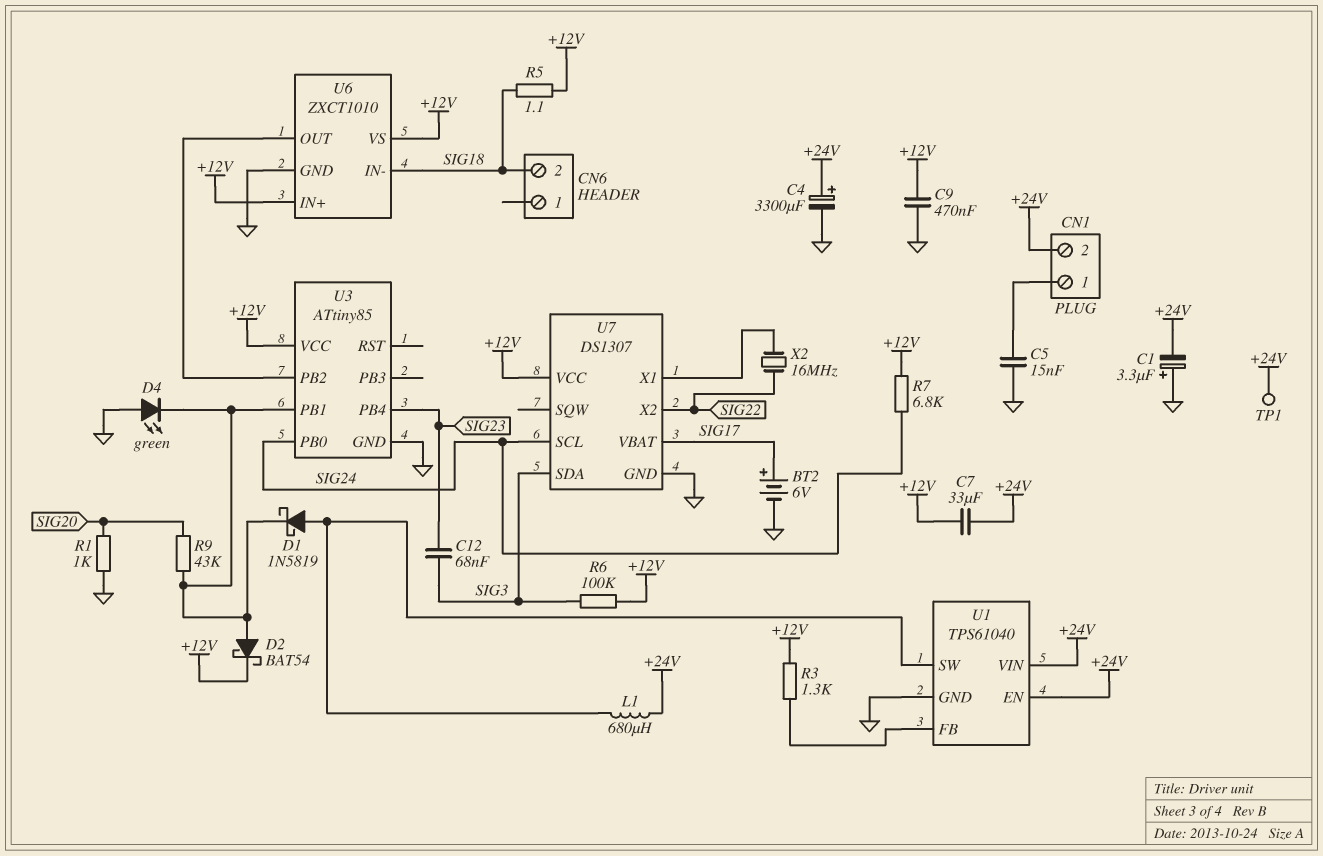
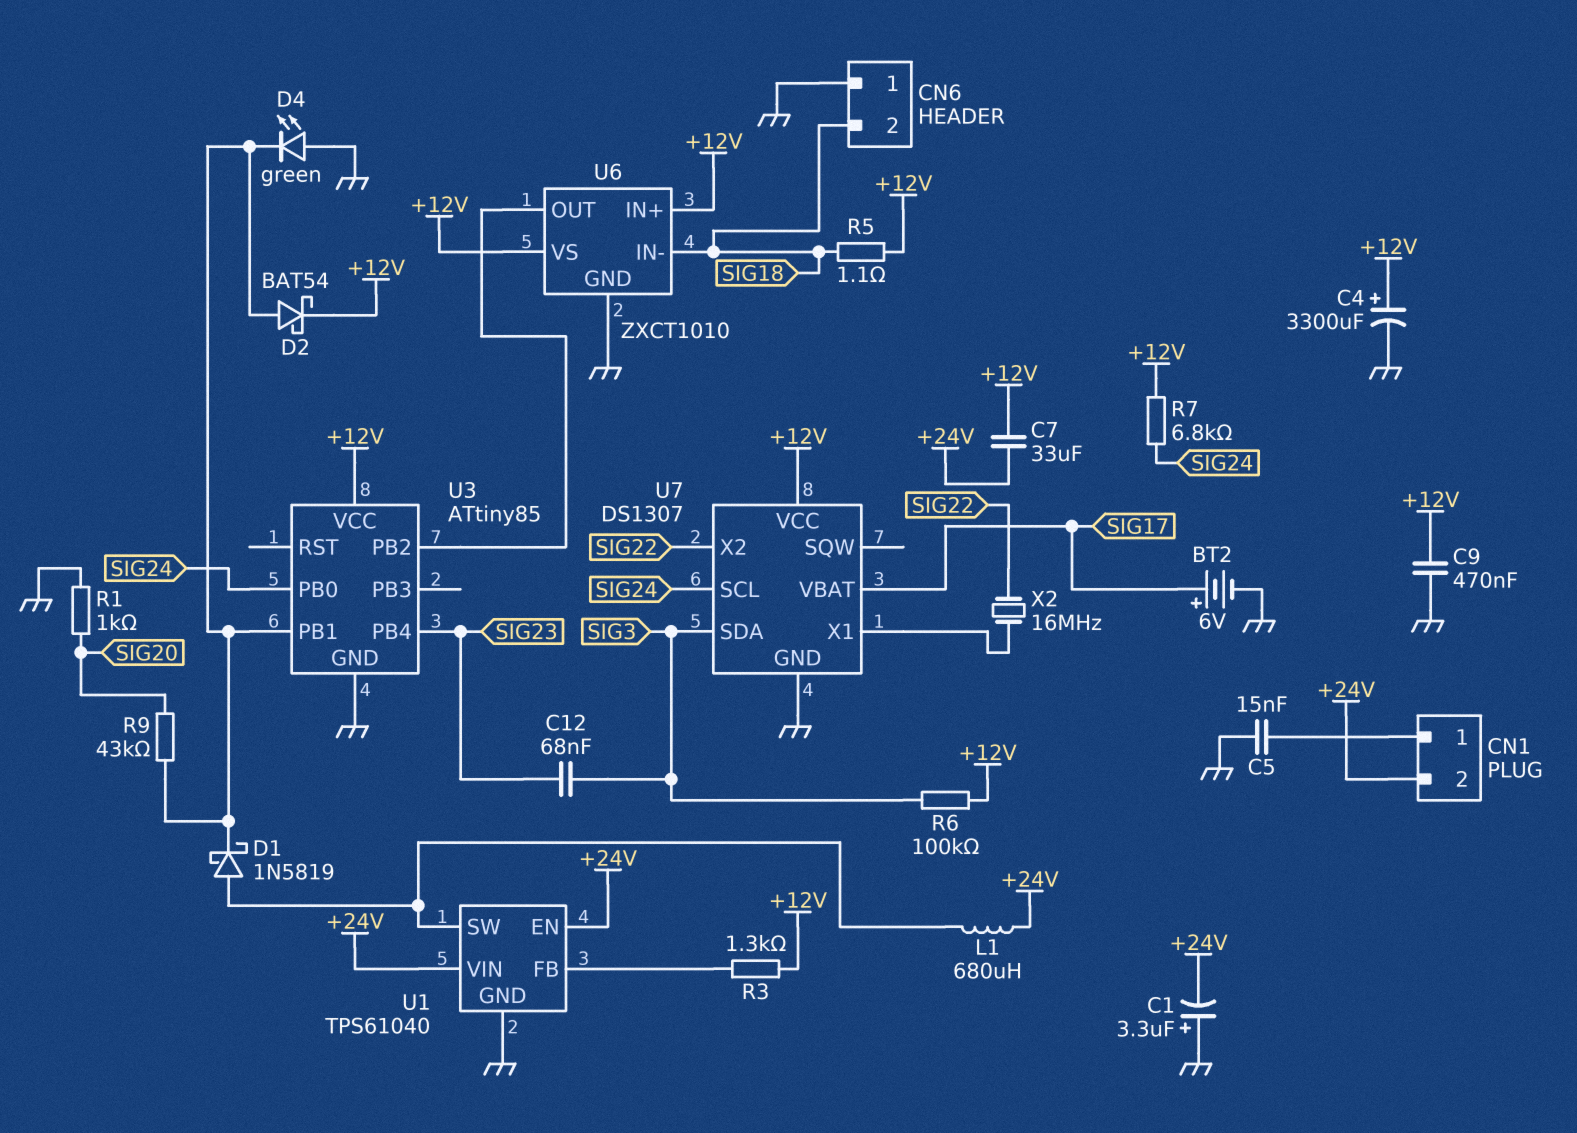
C4: 3300uF (plus +24V, minus GND) -> 3300uF (plus +12V, minus GND)
CN6 pin 1: none -> GND
TP1: test point (+24V) -> none

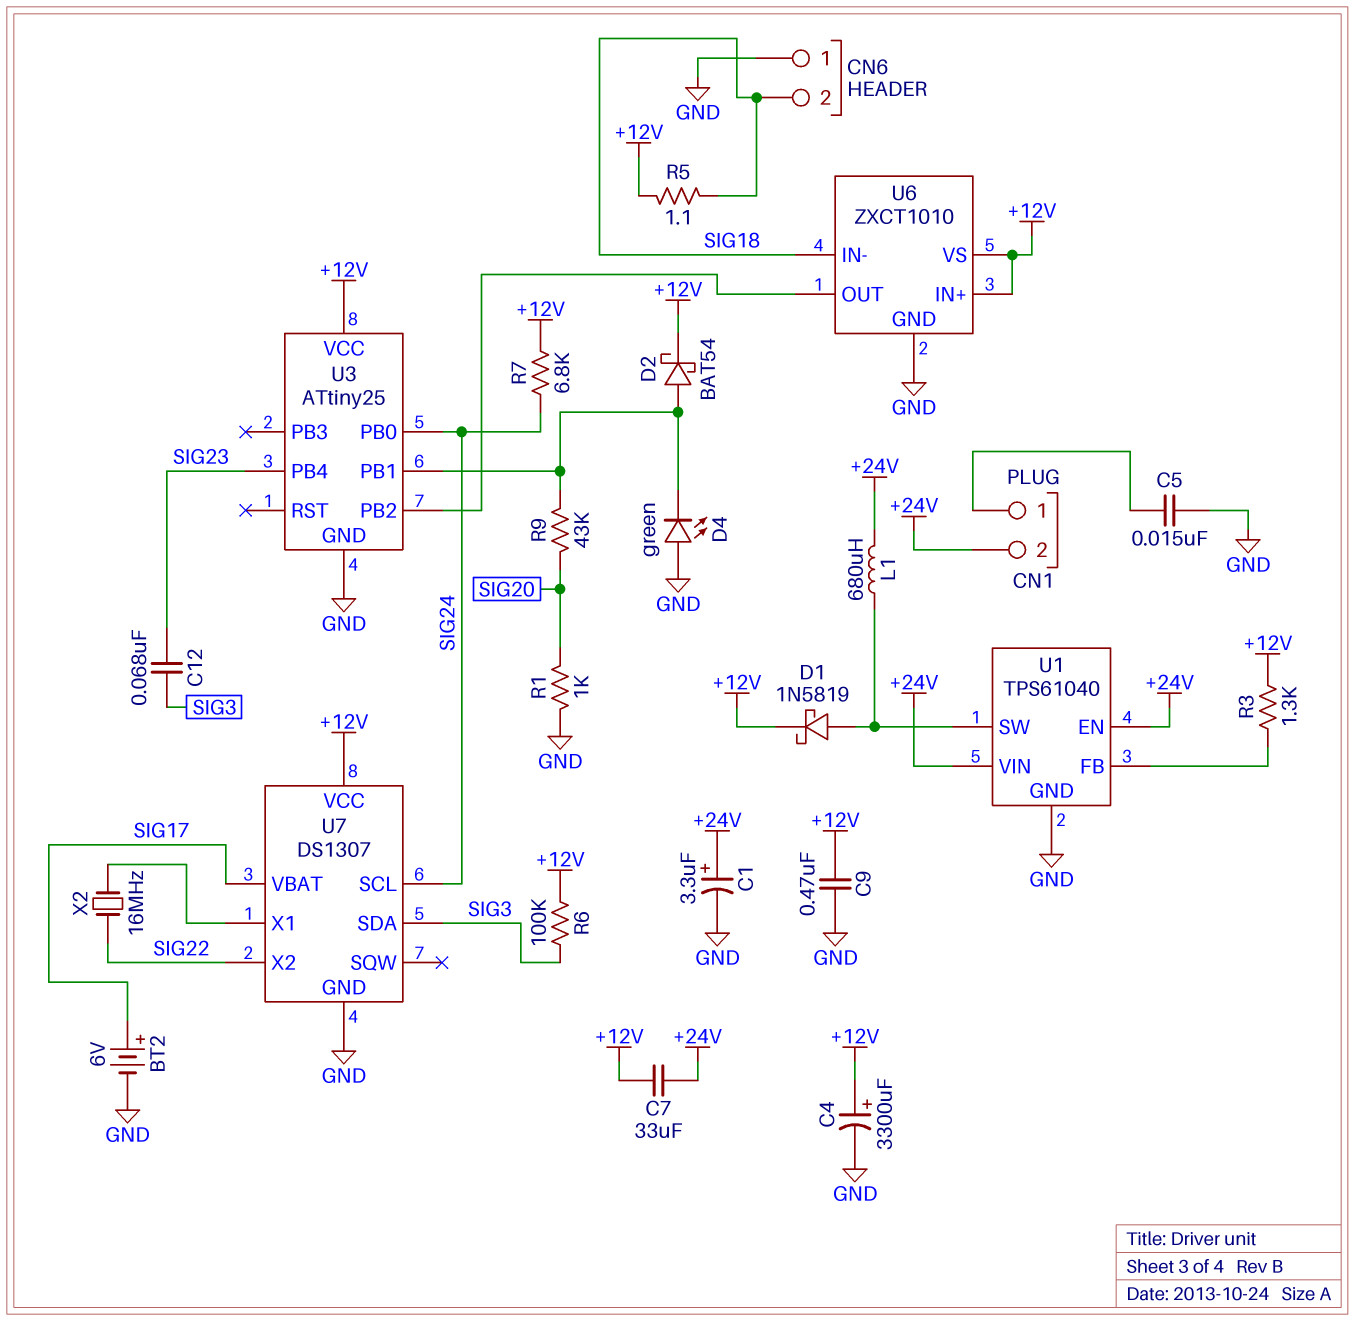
C1: 3.3uF (plus GND, minus +24V) -> 3.3uF (plus +24V, minus GND)
D1: schottky 1N5819 (A U1/SW, K U3/PB1) -> schottky 1N5819 (A U1/SW, K +12V)
U3: ATtiny85 -> ATtiny25

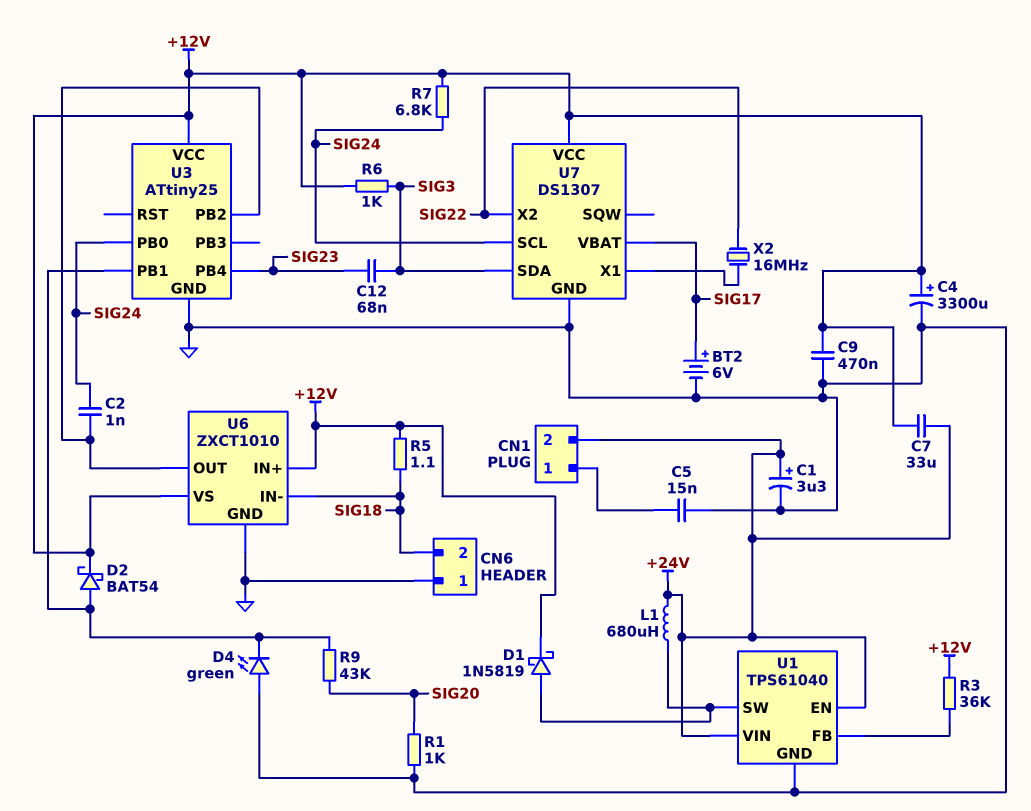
C2: none -> 1nF (SIG24, U3/PB2)
R3: 1.3k (+12V, U1/FB) -> 36k (+12V, U1/FB)
R6: 100k (+12V, SIG3) -> 1k (+12V, SIG3)

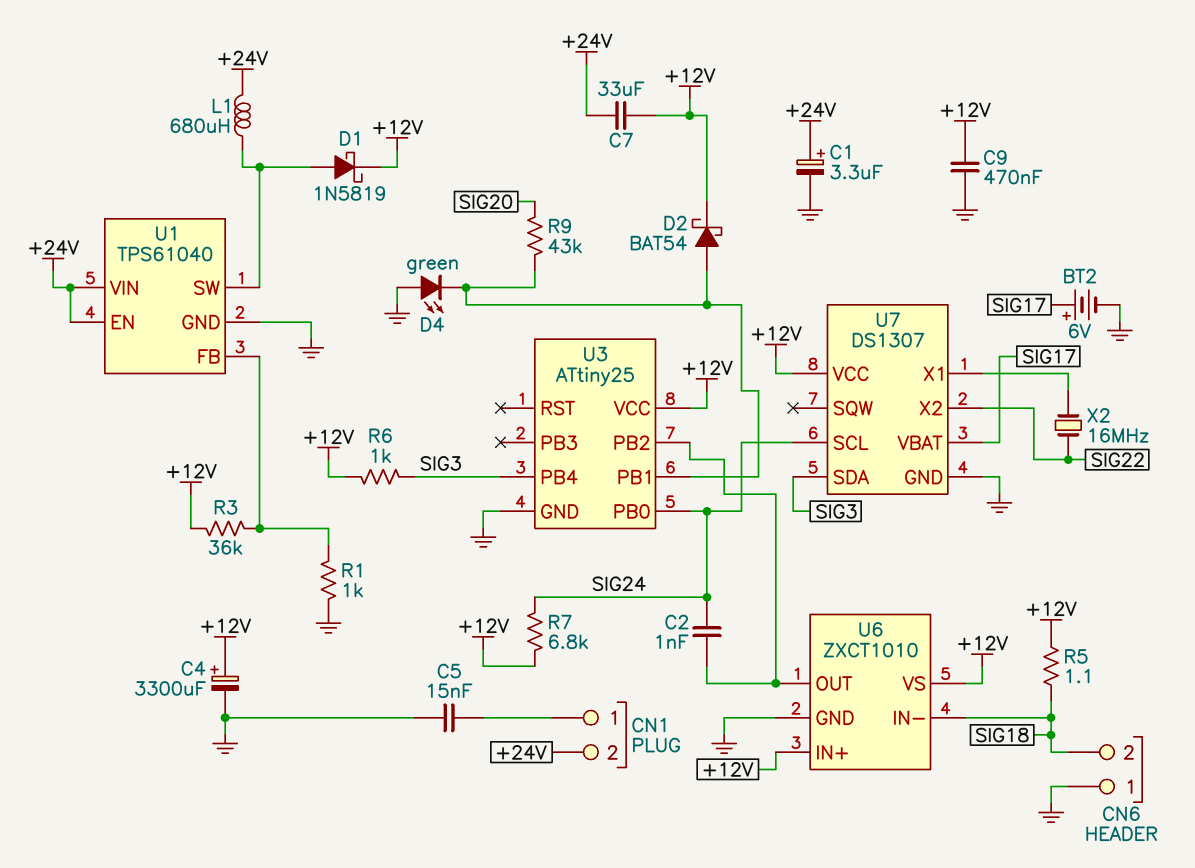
C12: 68nF (SIG3, SIG23) -> none
R1: 1k (GND, SIG20) -> 1k (GND, U1/FB)
U3 pin PB4: SIG23 -> SIG3

